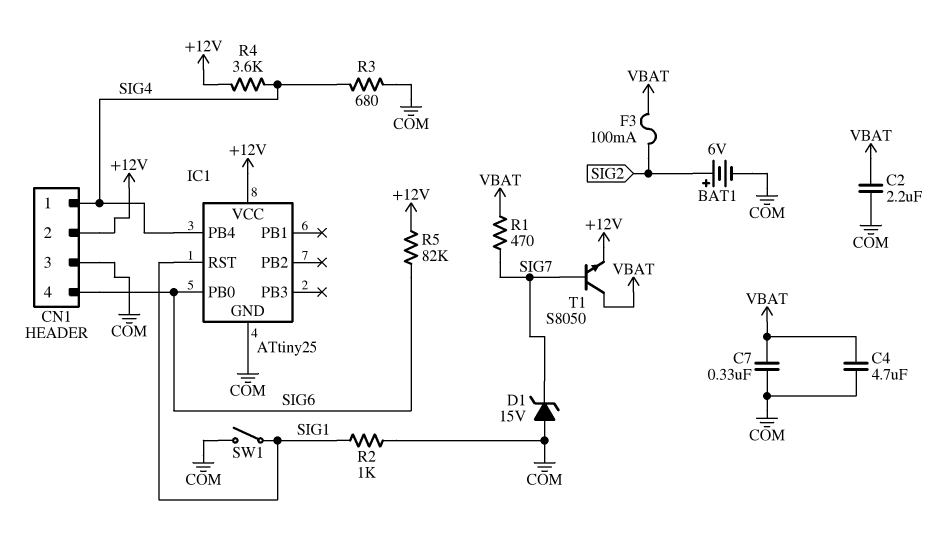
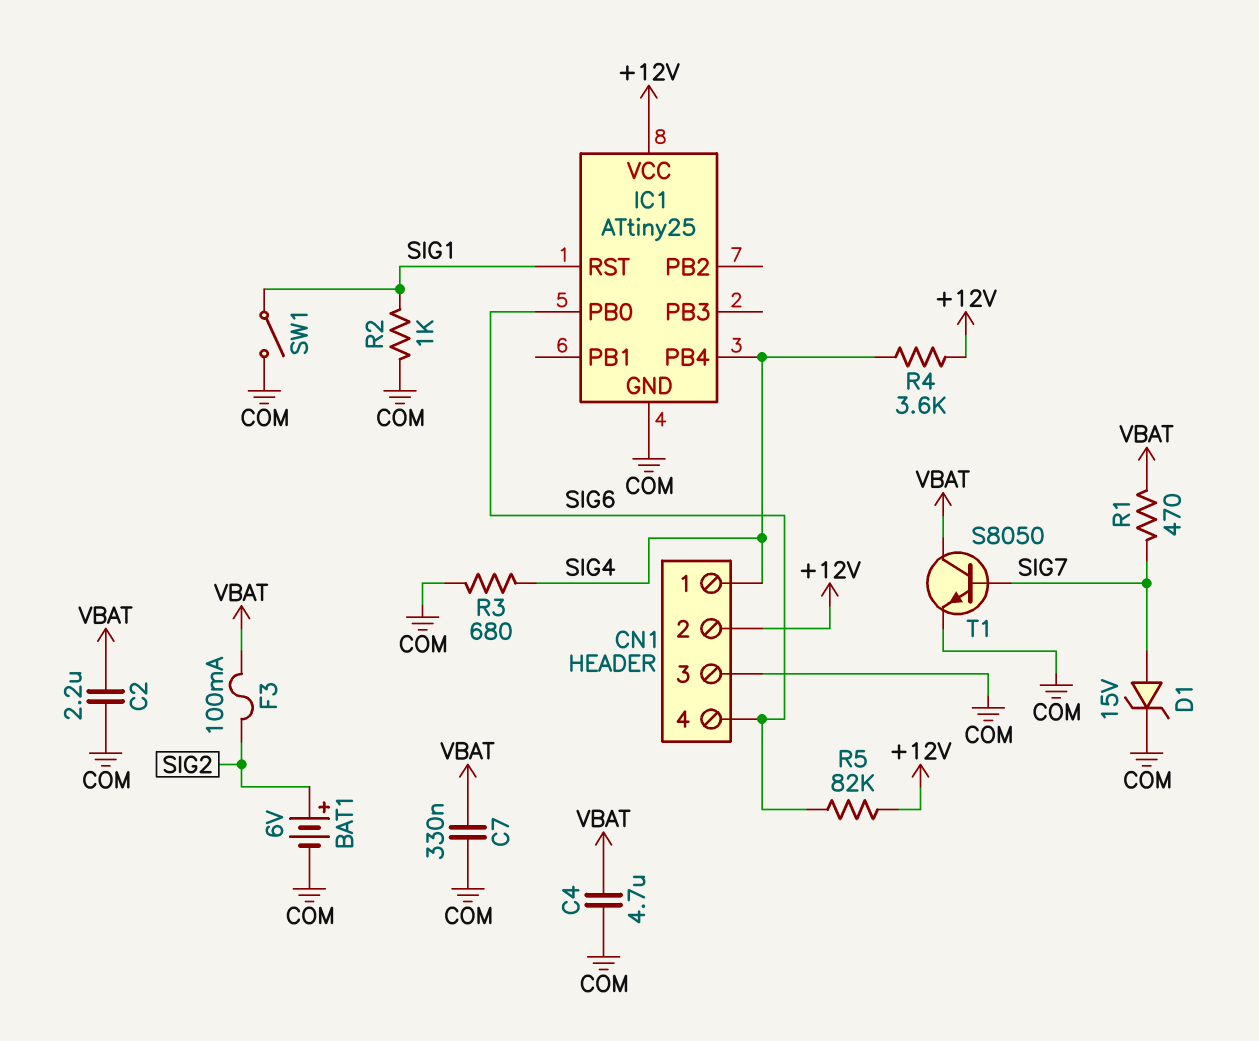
D1: zener 15V (A COM, K SIG7) -> zener 15V (A SIG7, K COM)
T1: NPN S8050 (B SIG7, C VBAT, E +12V) -> NPN S8050 (B SIG7, C VBAT, E COM)

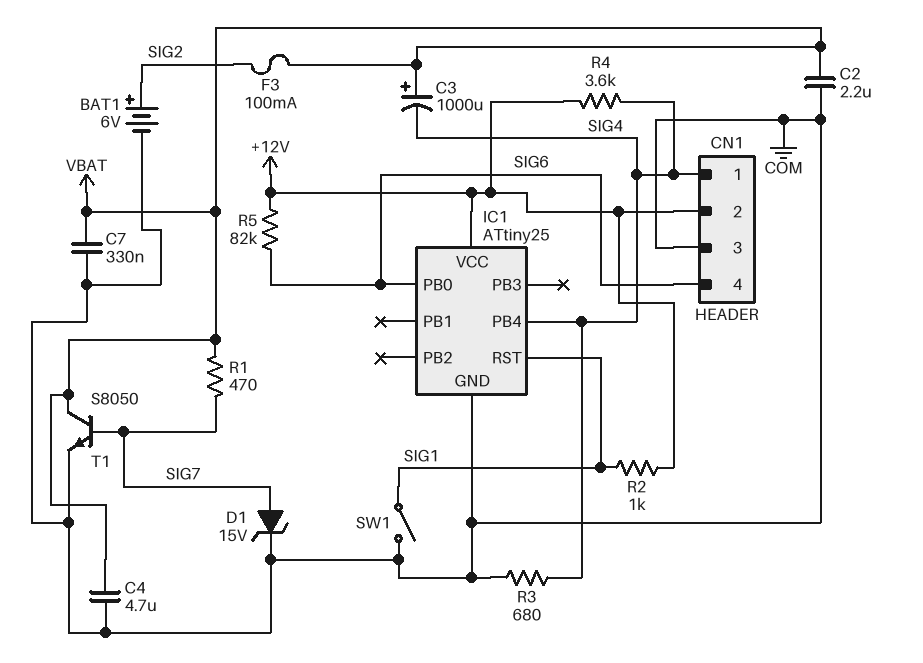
C3: none -> 1000uF (plus VBAT, minus SIG4)
R2: 1k (COM, SIG1) -> 1k (+12V, SIG1)

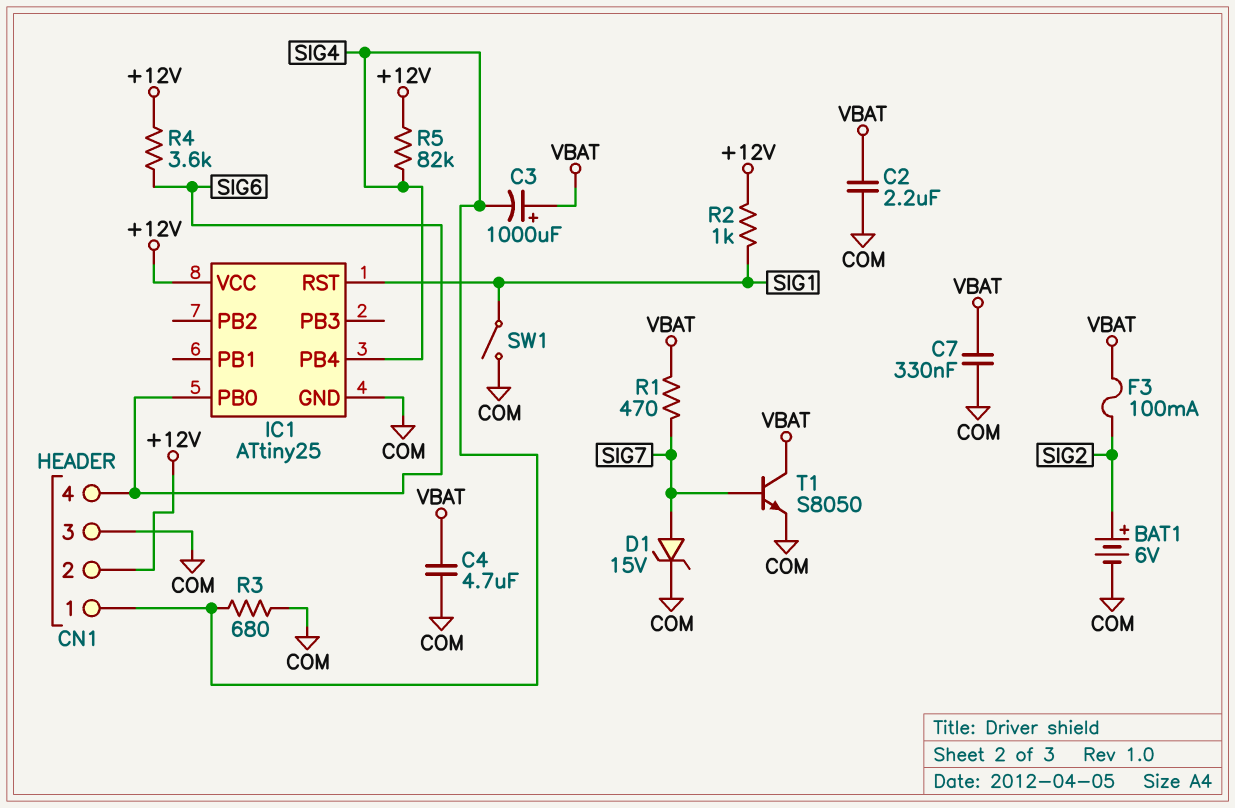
R4: 3.6k (+12V, SIG4) -> 3.6k (+12V, SIG6)
R5: 82k (+12V, SIG6) -> 82k (+12V, SIG4)

